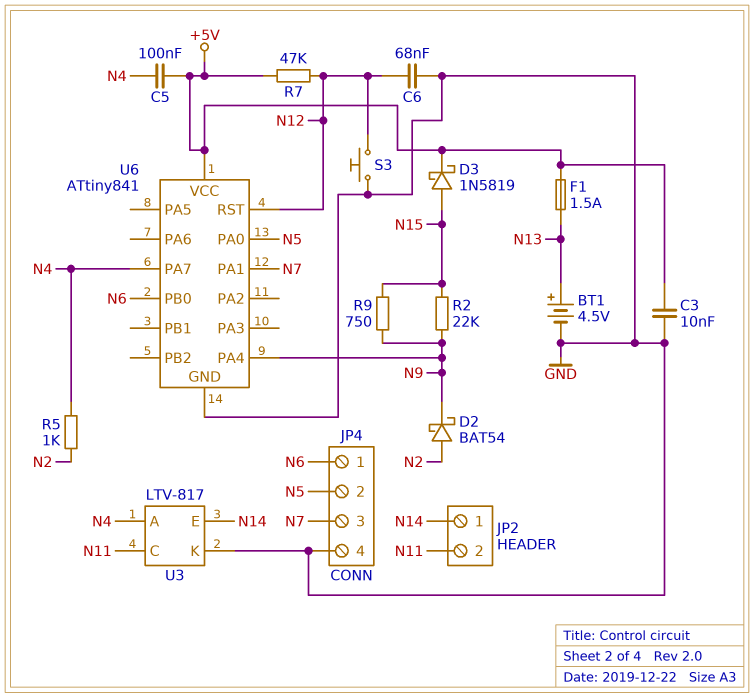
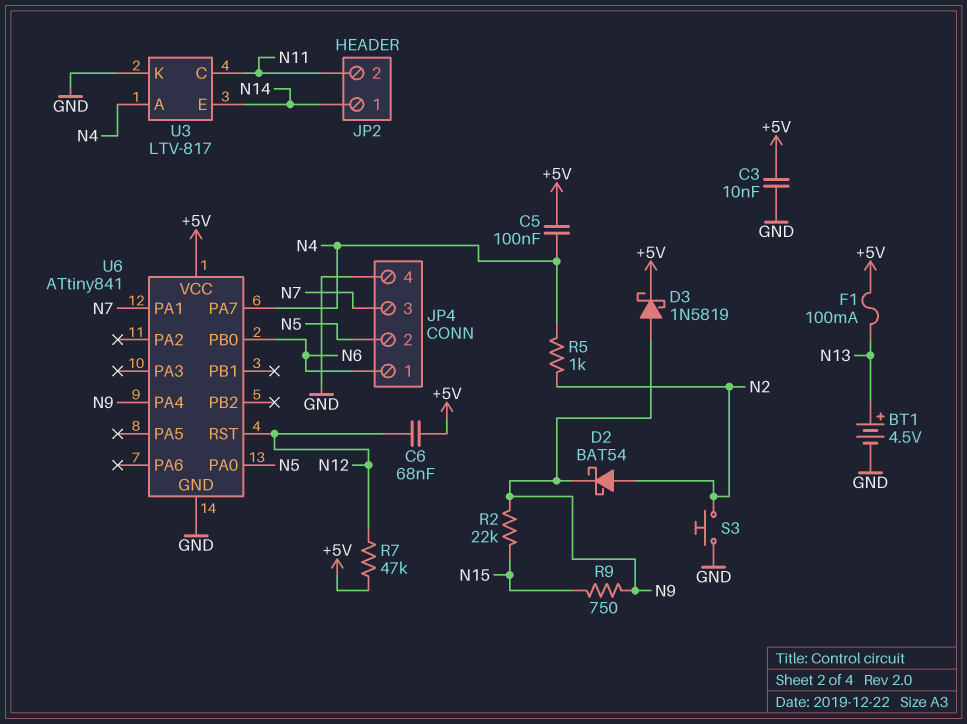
C6: 68nF (GND, N12) -> 68nF (+5V, N12)
D3: schottky 1N5819 (A N15, K +5V) -> schottky 1N5819 (A N9, K +5V)
F1: 1.5A (+5V, N13) -> 100mA (+5V, N13)
S3: button (GND, N12) -> button (GND, N2)

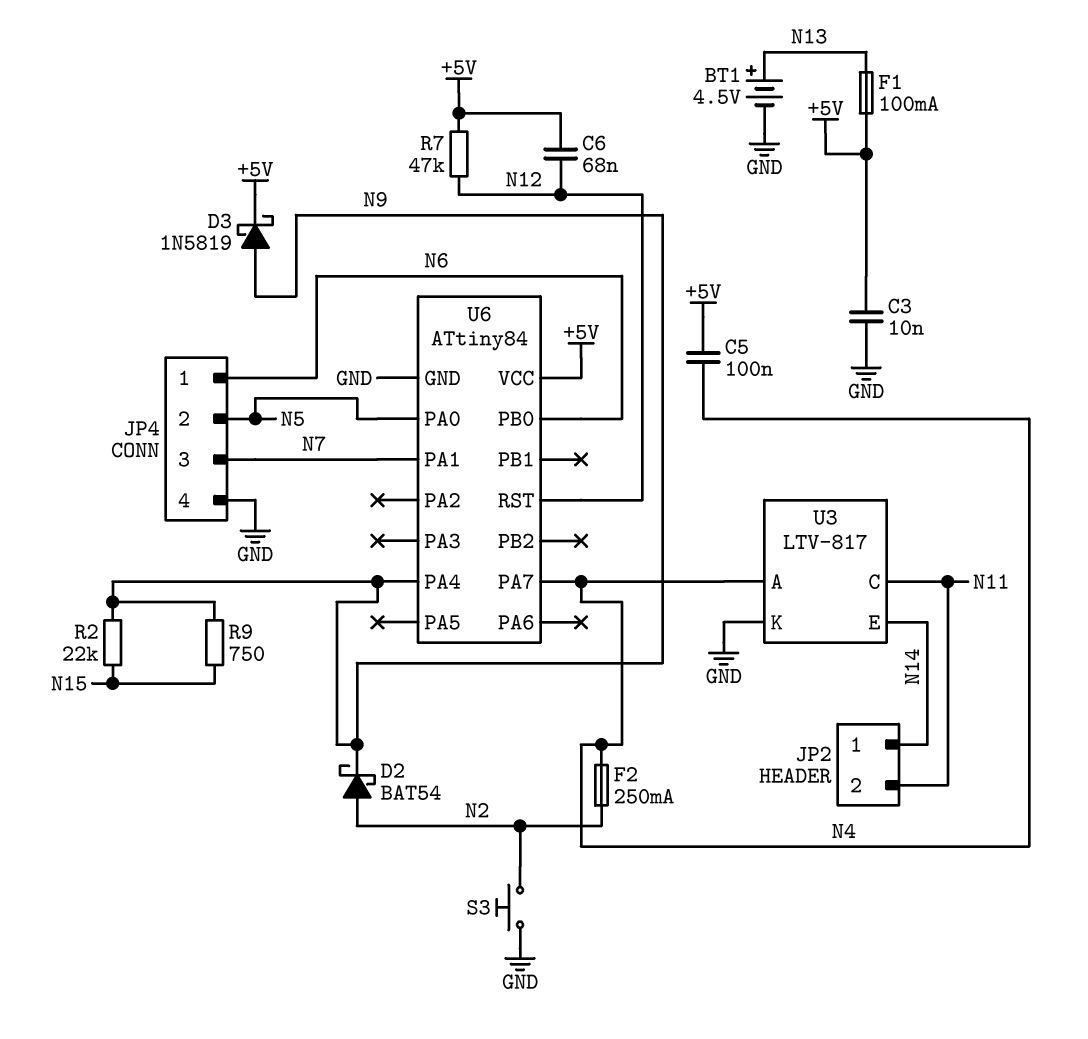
F2: none -> 250mA (N2, N4)
R5: 1k (N2, N4) -> none
U6: ATtiny841 -> ATtiny84

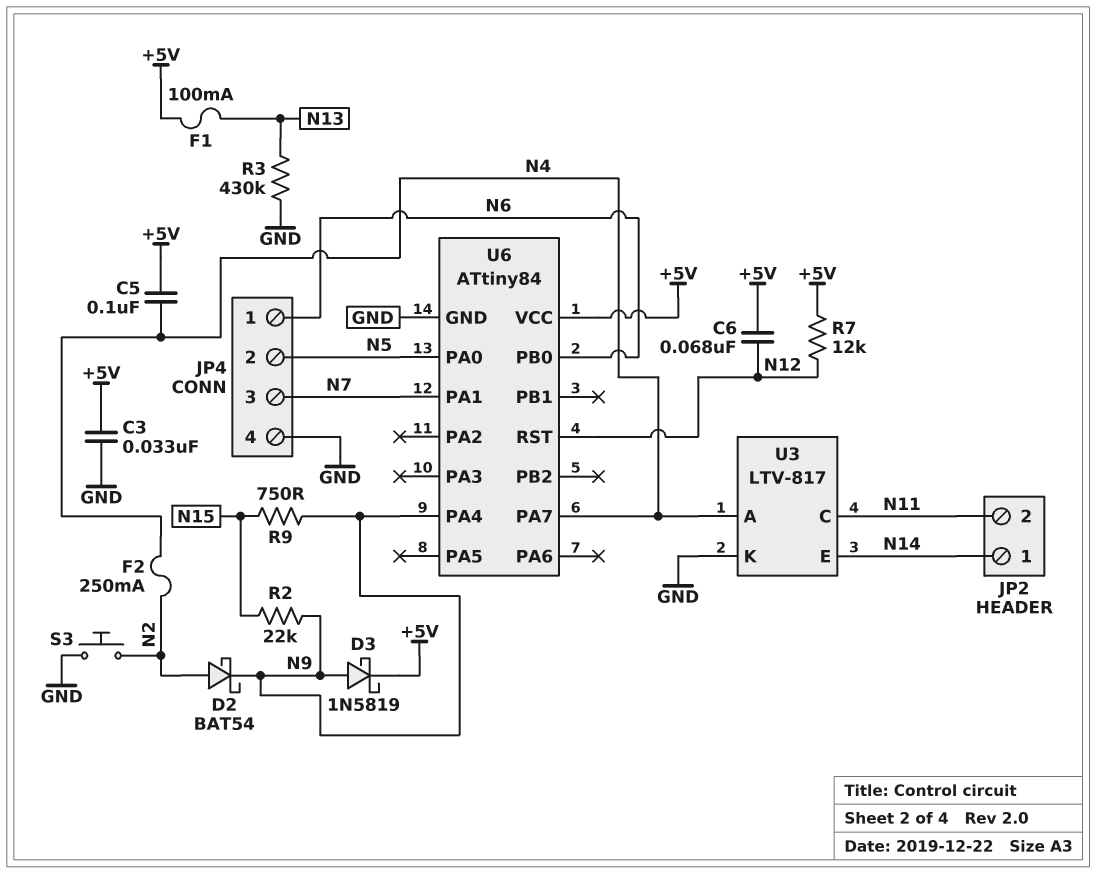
BT1: 4.5V (plus N13, minus GND) -> none
C3: 10nF (+5V, GND) -> 33nF (+5V, GND)
R3: none -> 430k (GND, N13)
R7: 47k (+5V, N12) -> 12k (+5V, N12)

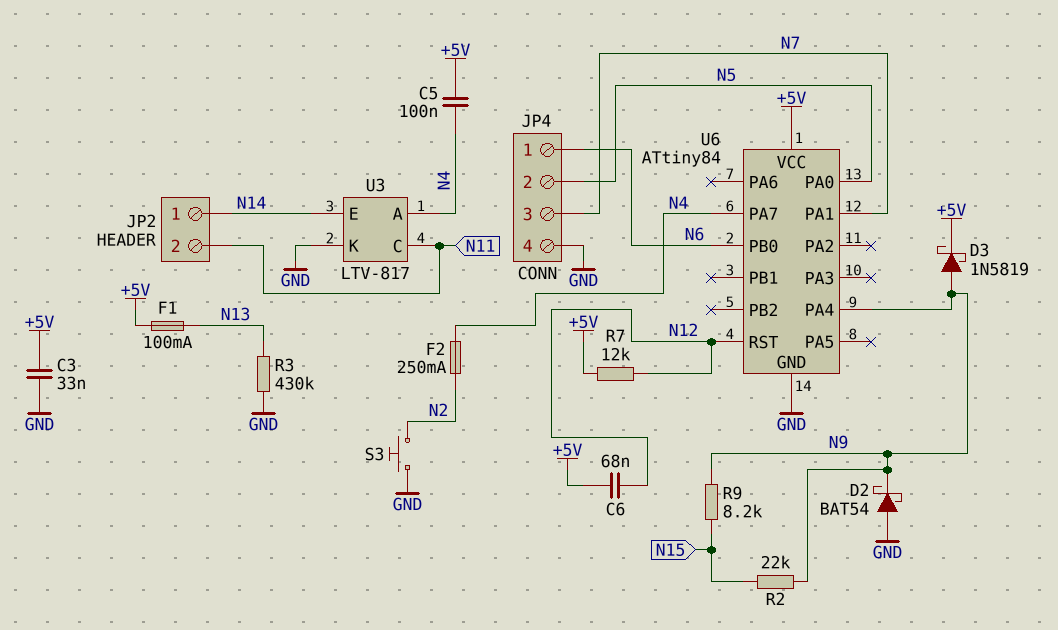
D2: schottky BAT54 (A N2, K N9) -> schottky BAT54 (A GND, K N9)
R9: 750 (N9, N15) -> 8.2k (N9, N15)

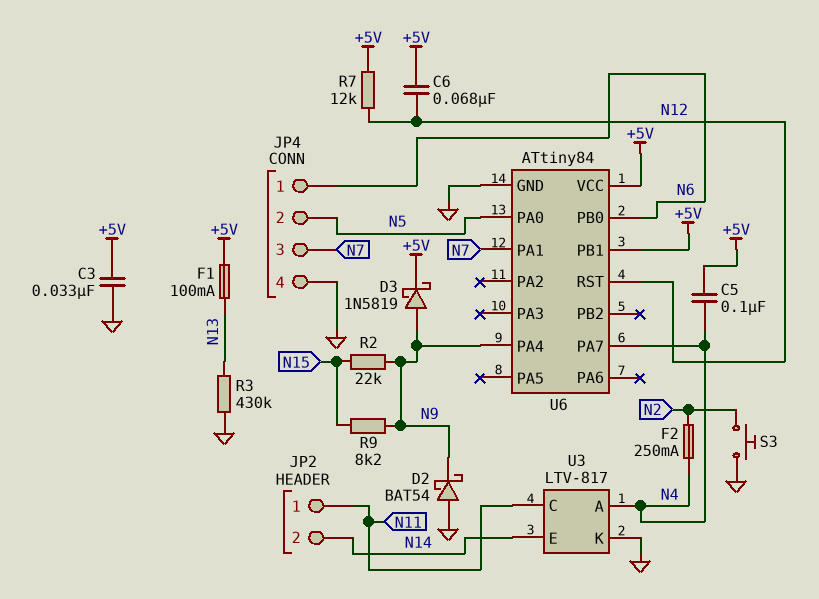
JP2 pin 1: N14 -> N11
JP2 pin 2: N11 -> N14
U6 pin PB1: none -> +5V

